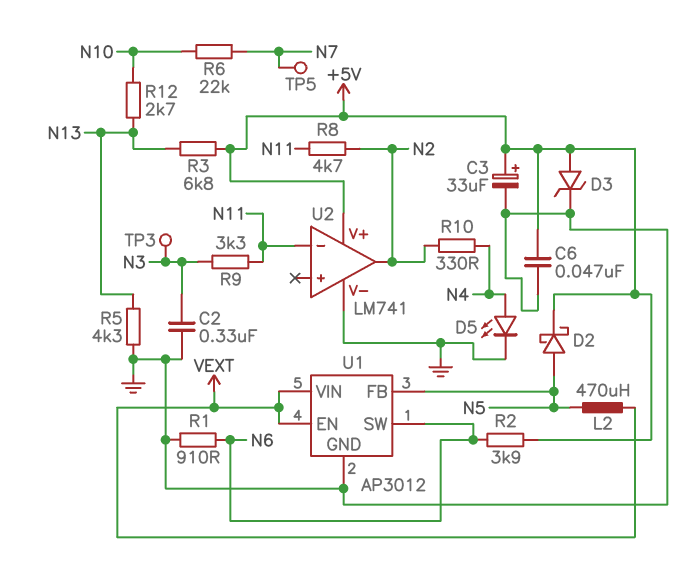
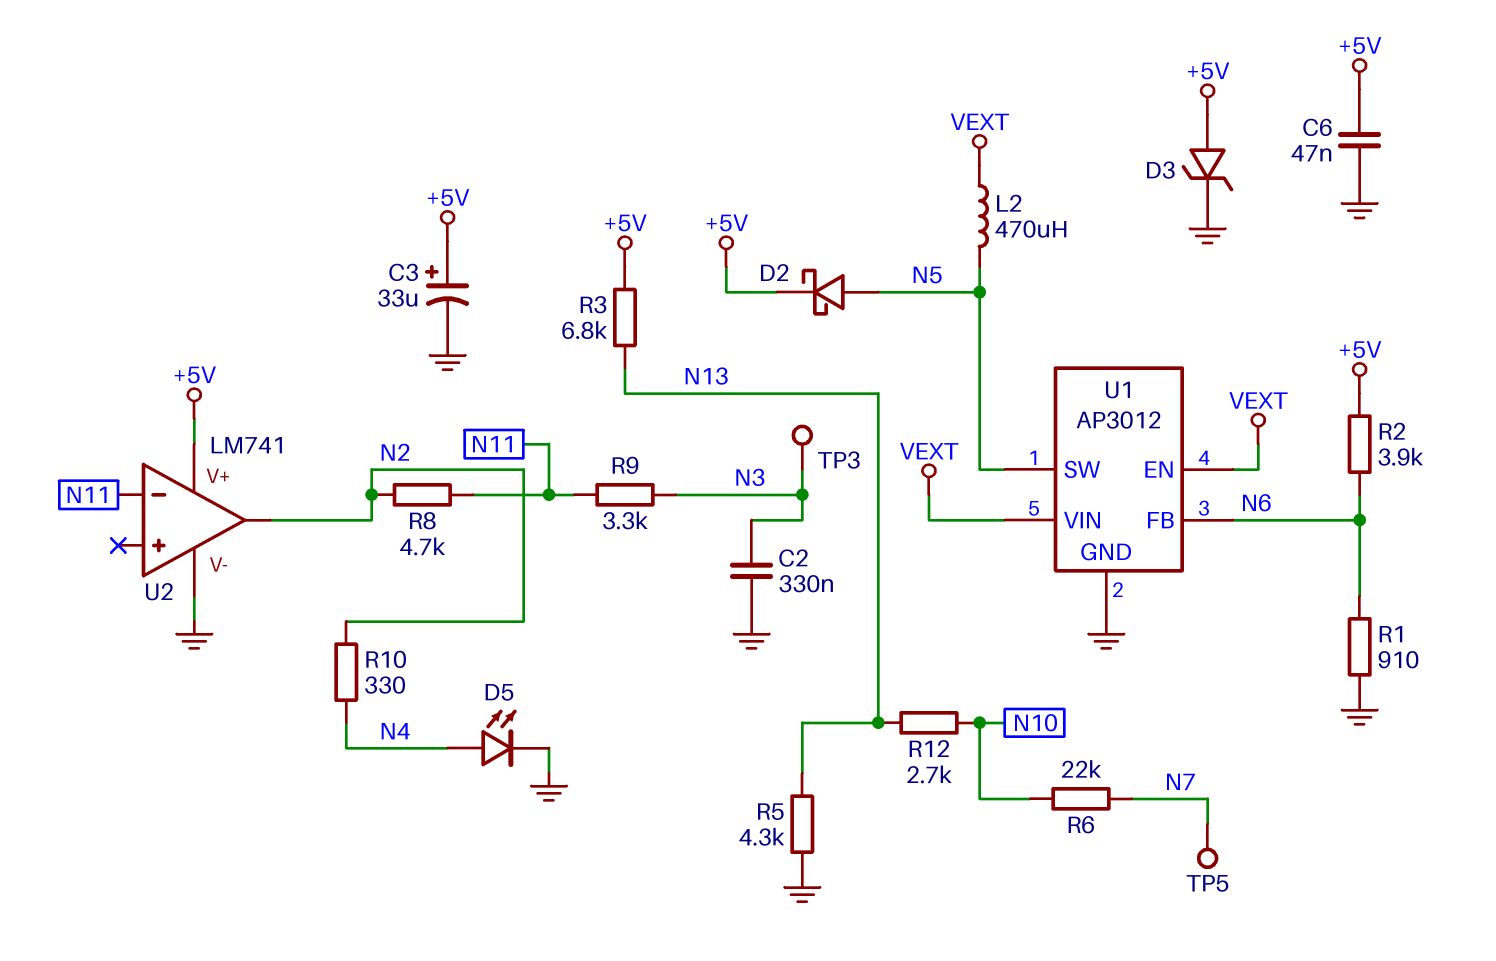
U1 pin FB: N5 -> N6
U1 pin SW: N6 -> N5

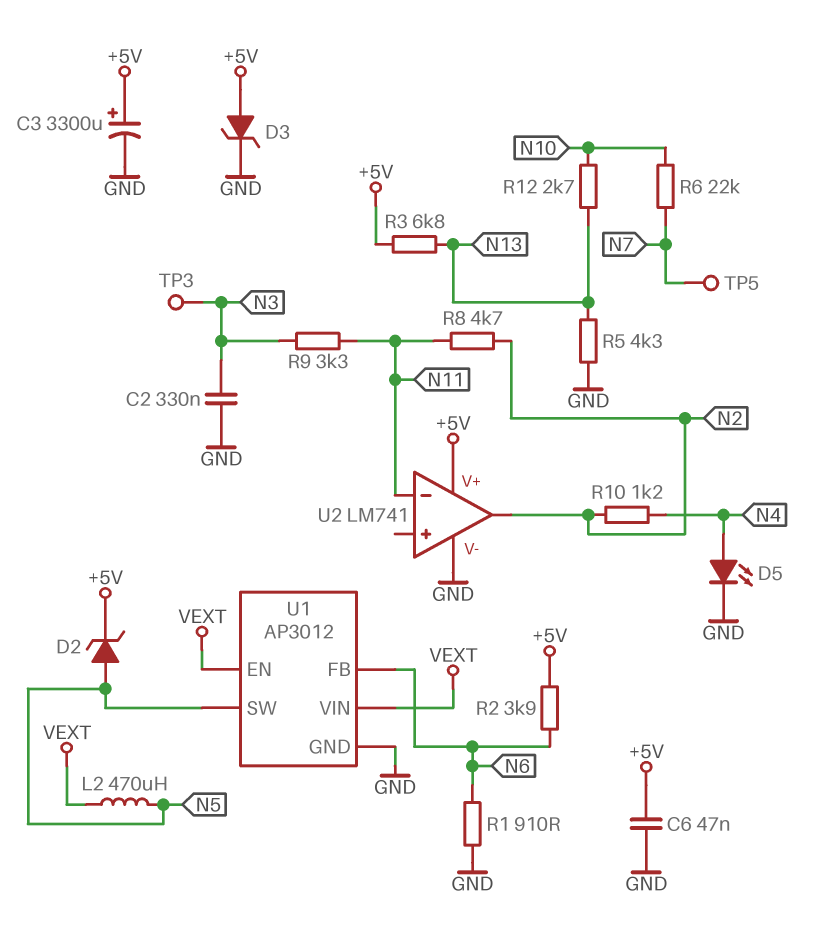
C3: 33uF (plus +5V, minus GND) -> 3300uF (plus +5V, minus GND)
D2: schottky (A N5, K +5V) -> zener (A N5, K +5V)
R10: 330 (N2, N4) -> 1.2k (N2, N4)

